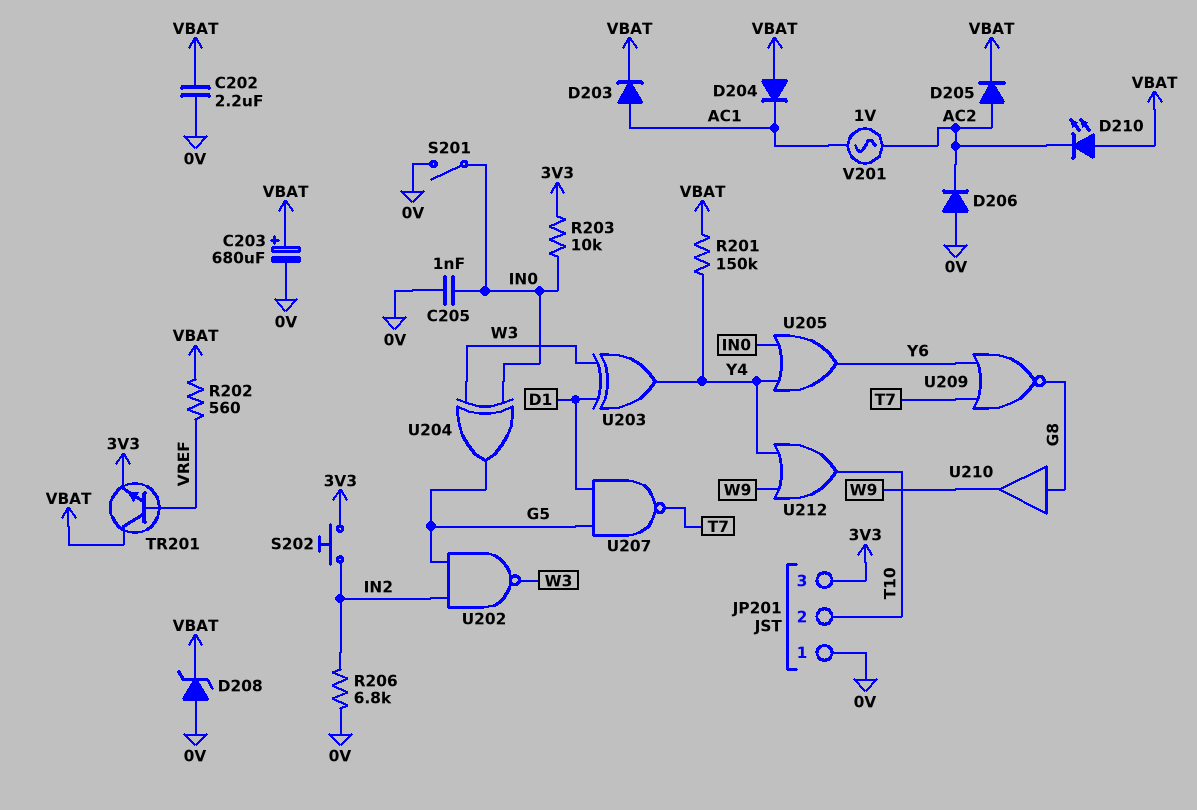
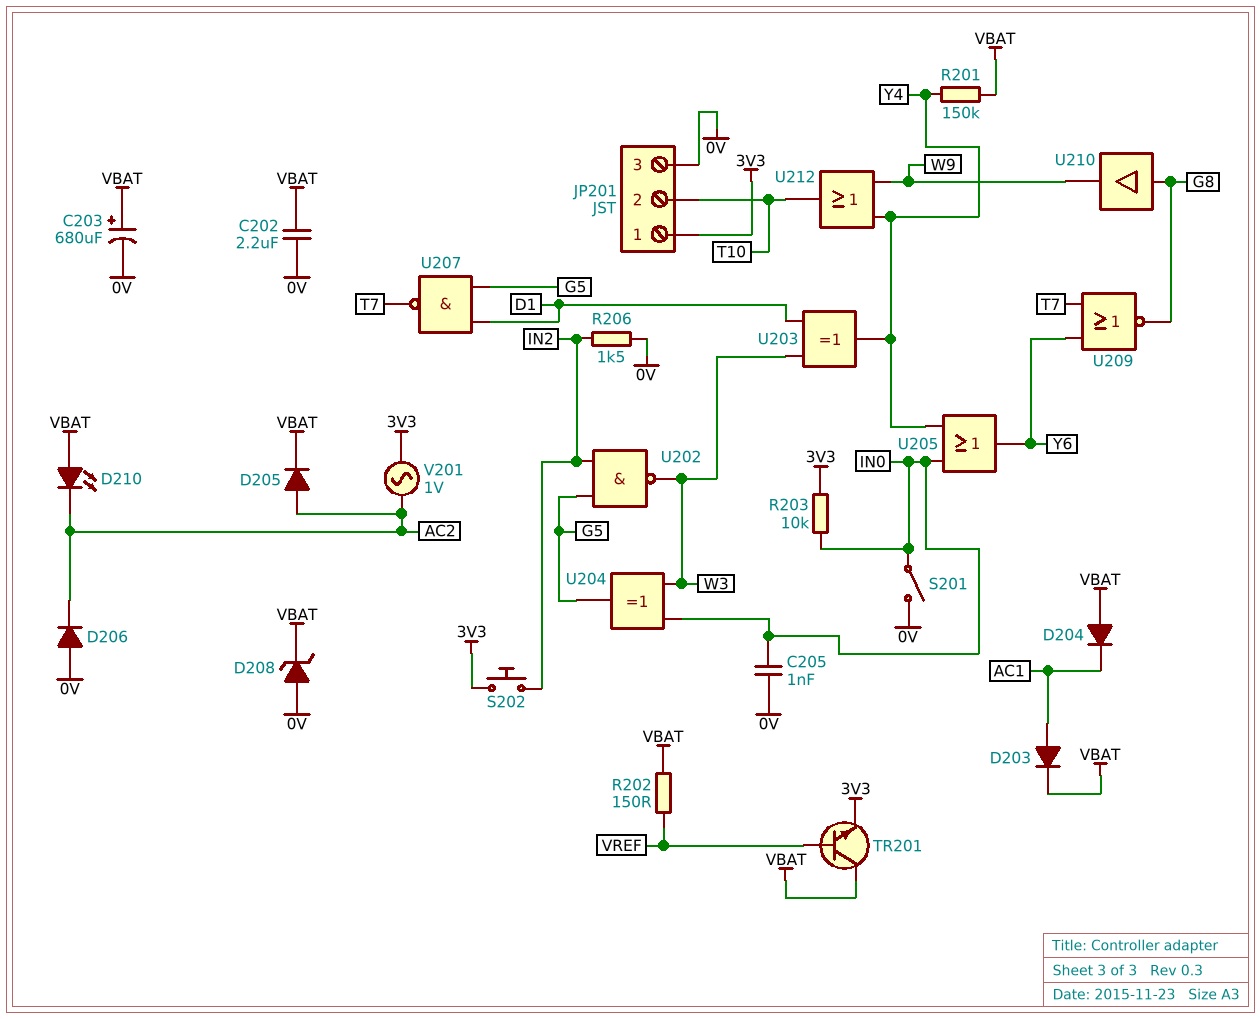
JP201 pin 1: 0V -> 3V3
JP201 pin 3: 3V3 -> 0V
R202: 560 (VBAT, VREF) -> 150 (VBAT, VREF)
R206: 6.8k (0V, IN2) -> 1.5k (0V, IN2)
V201: AC 1V (AC1, AC2) -> AC 1V (3V3, AC2)

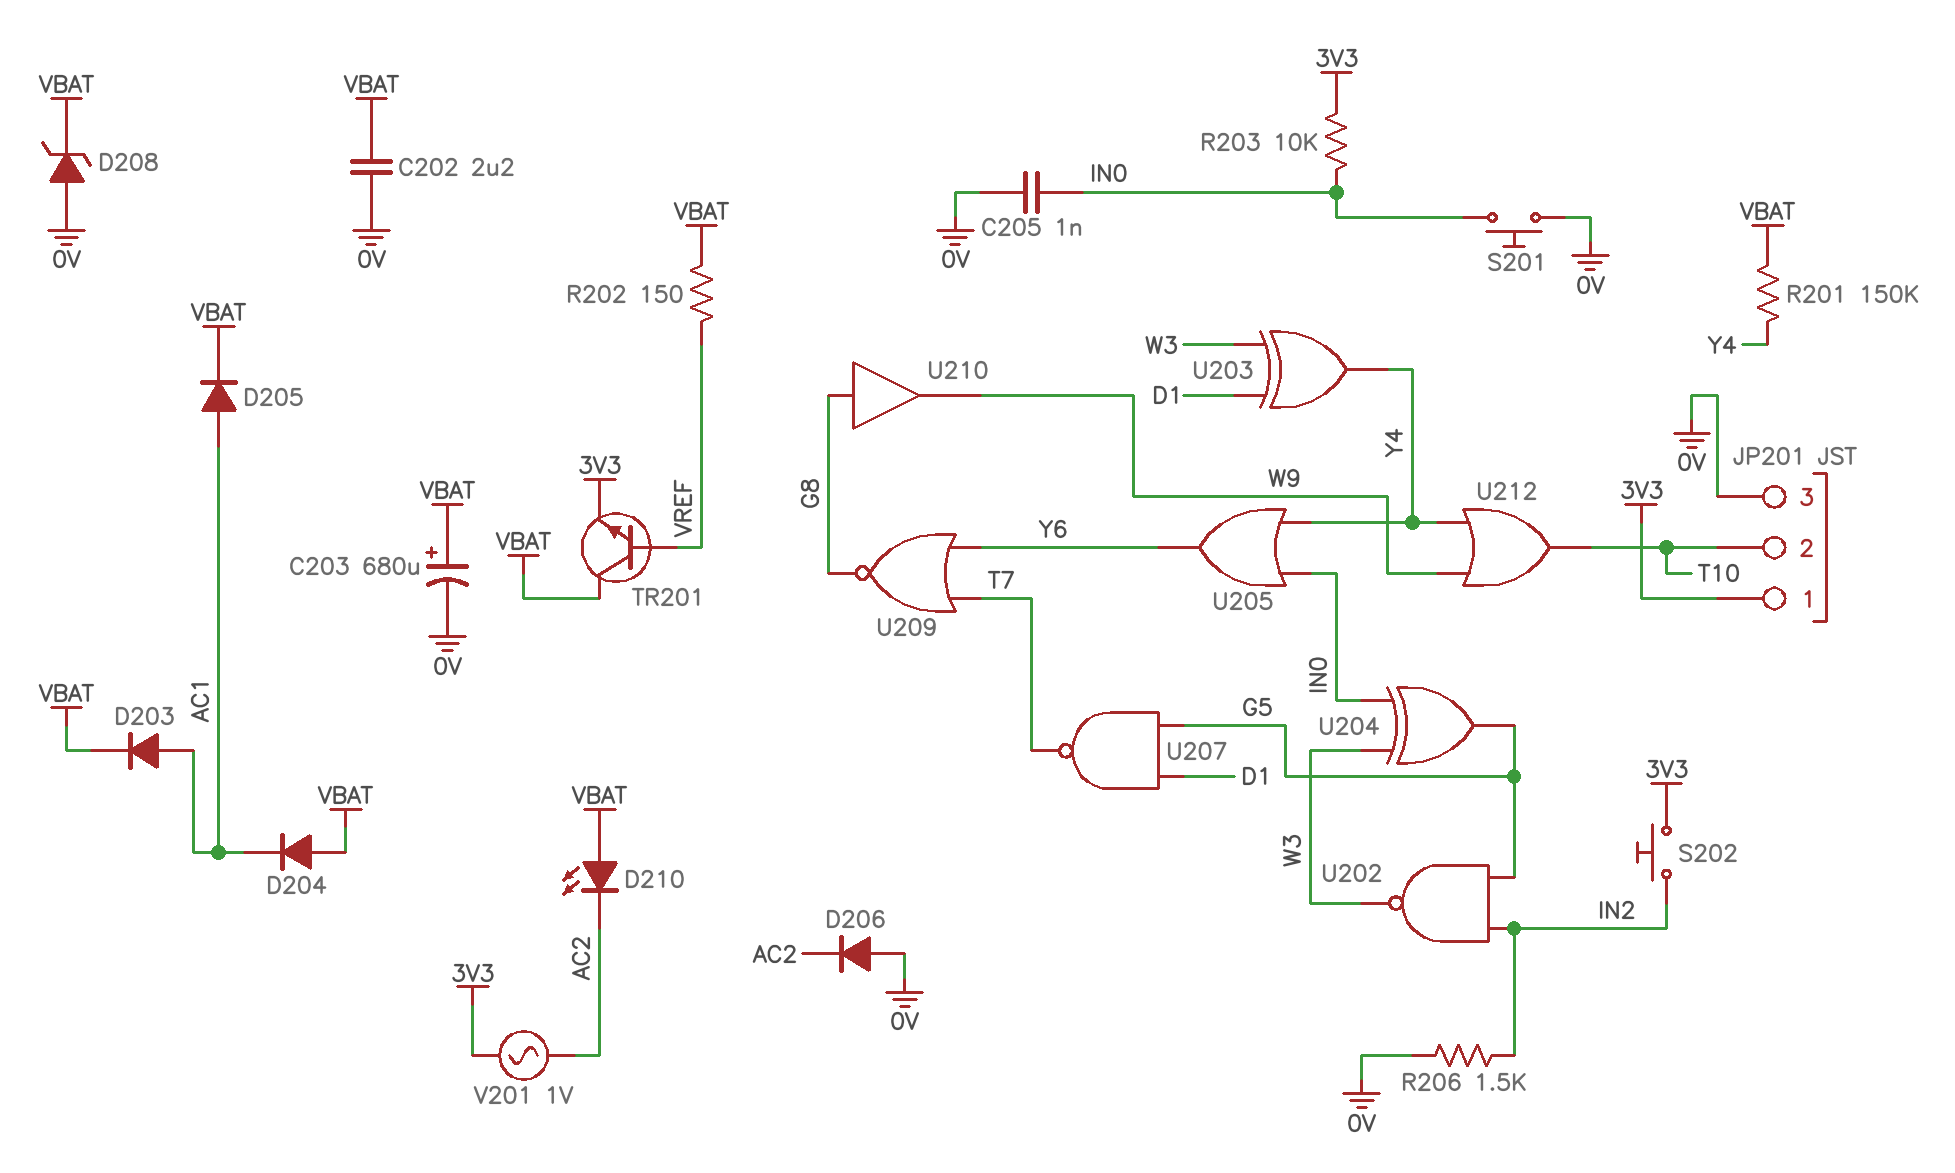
D205: diode (A AC2, K VBAT) -> diode (A AC1, K VBAT)
S201: switch (0V, IN0) -> button (0V, IN0)

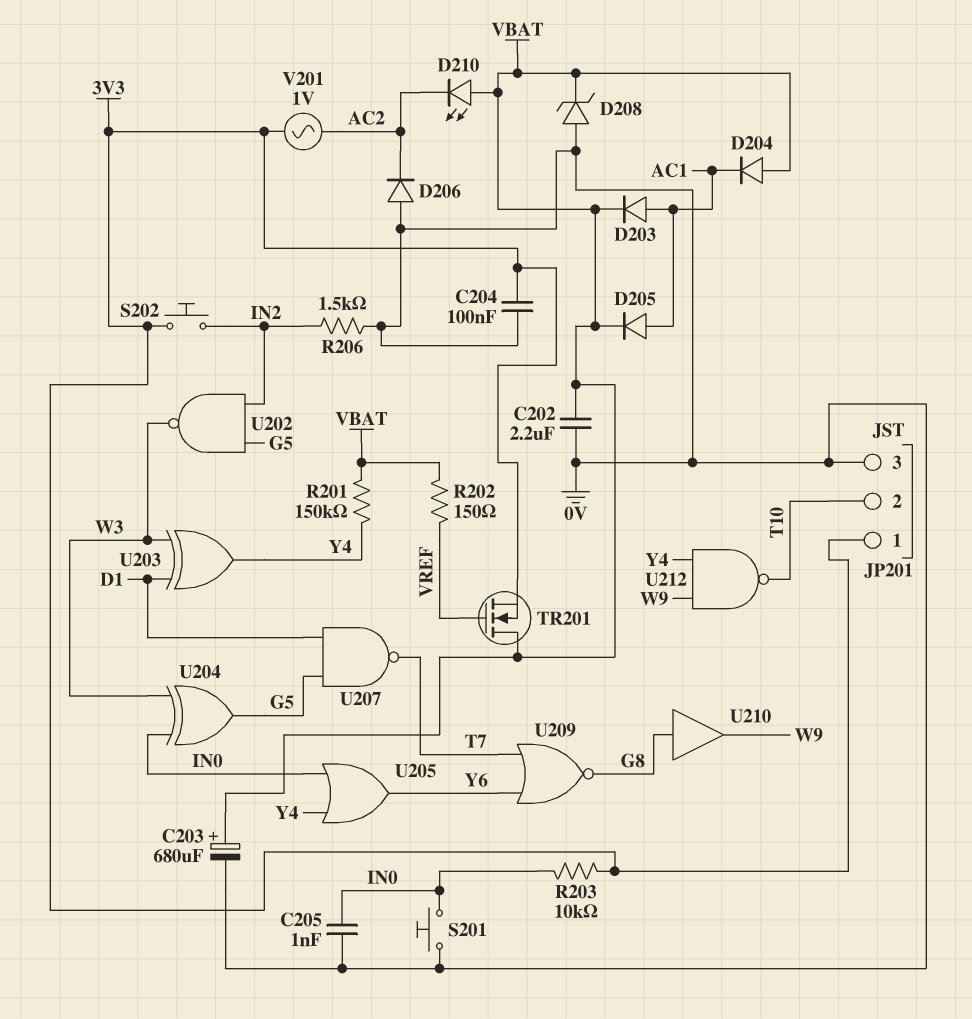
C204: none -> 100nF (0V, 3V3)
TR201: NPN (B VREF, C VBAT, E 3V3) -> NMOS (G VREF, D VBAT, S 3V3)
U212: OR (in W9, in Y4, out T10) -> NAND (in W9, in Y4, out T10)

